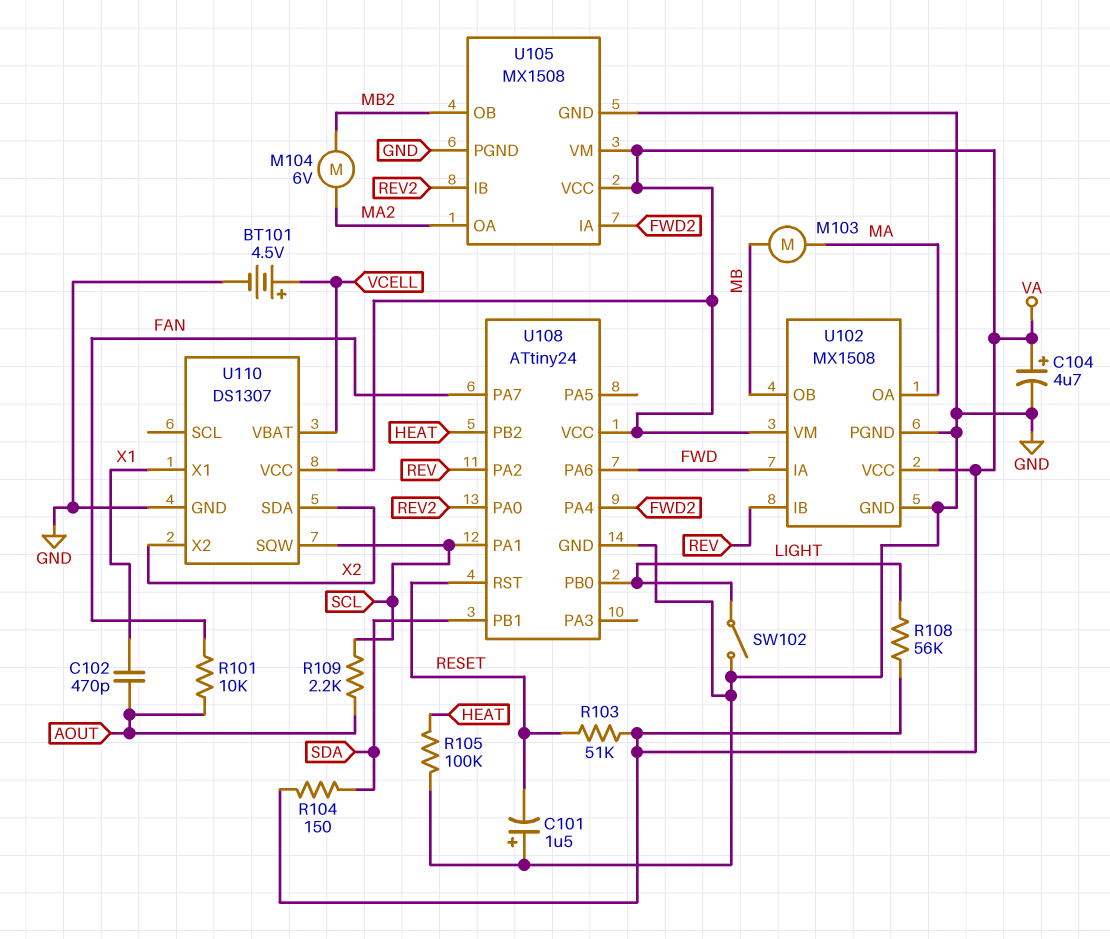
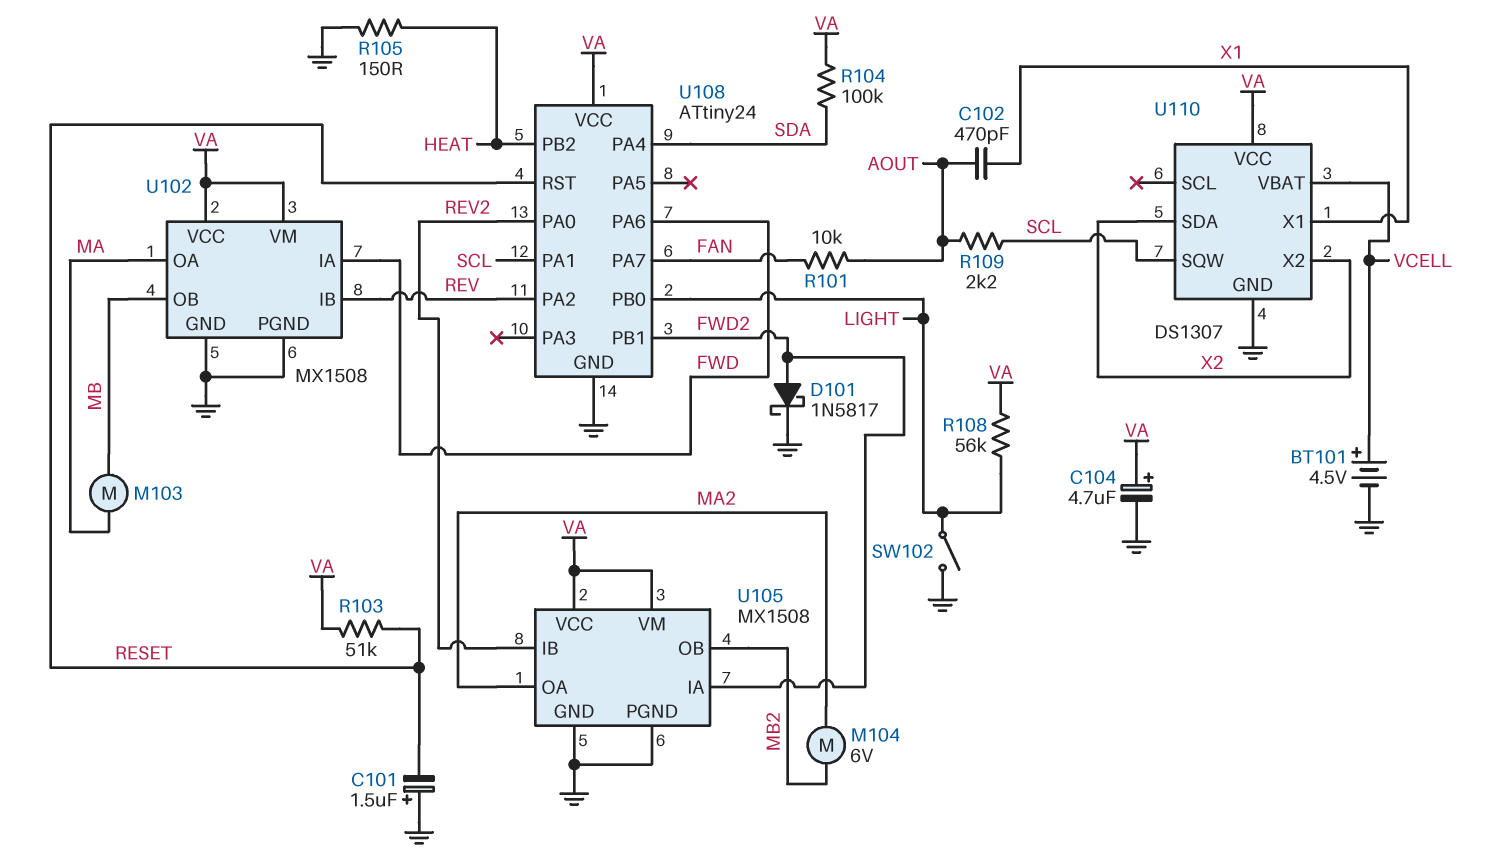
D101: none -> schottky 1N5817 (A FWD2, K GND)
R104: 150 (SDA, VA) -> 100k (SDA, VA)
R105: 100k (GND, HEAT) -> 150 (GND, HEAT)
U108 pin PA4: FWD2 -> SDA
U108 pin PB1: SDA -> FWD2

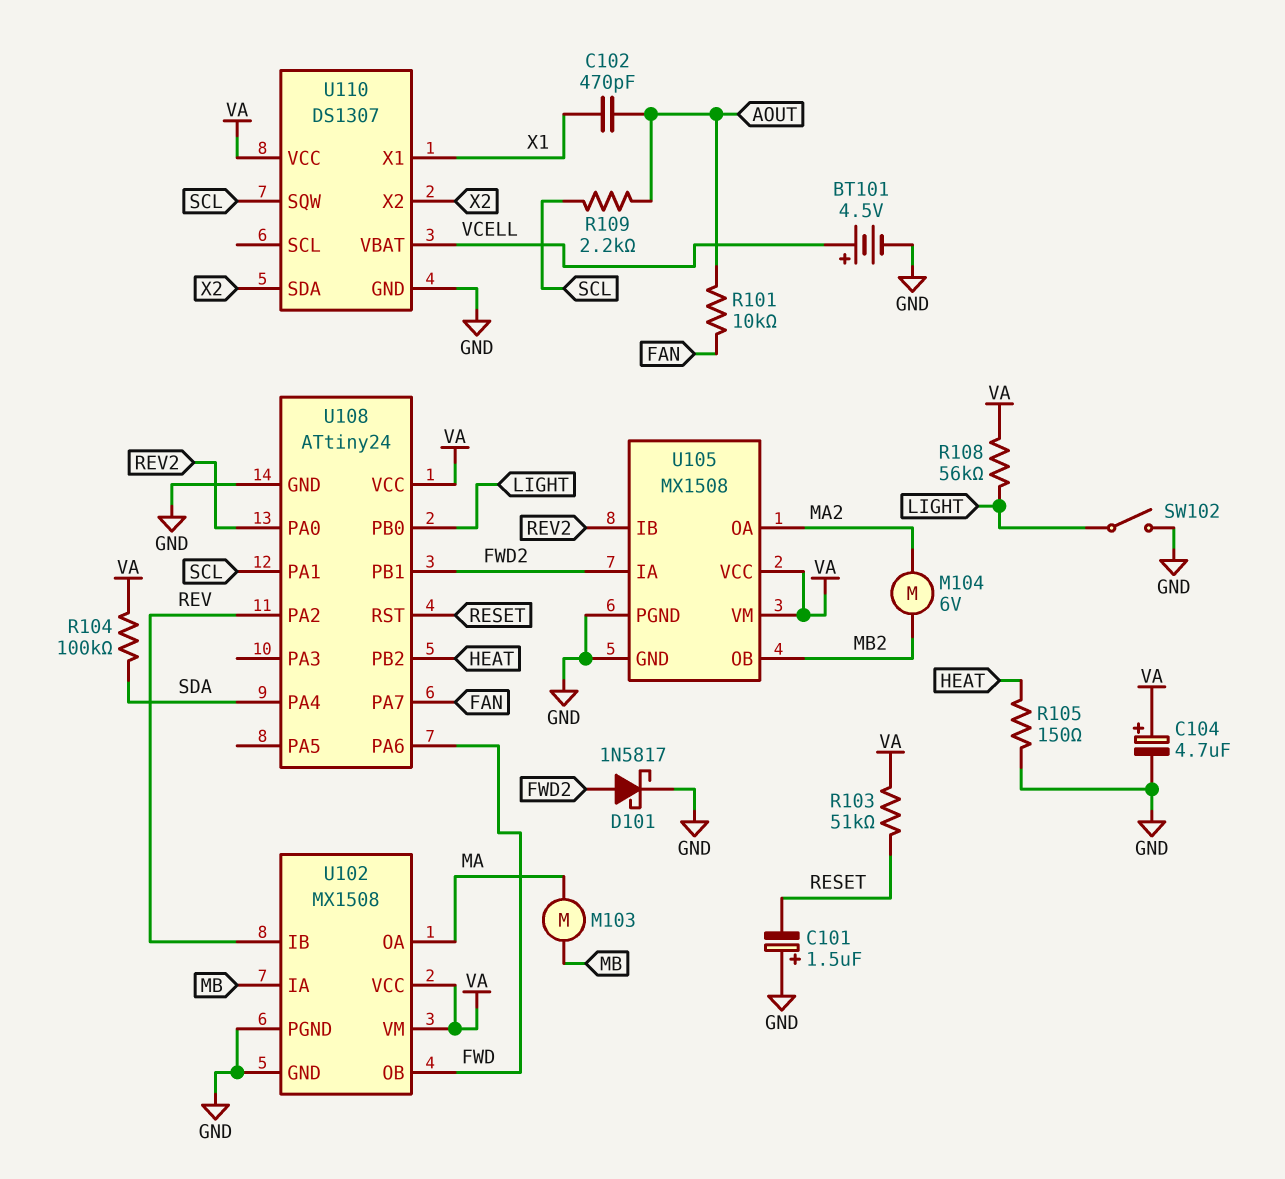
U102 pin IA: FWD -> MB
U102 pin OB: MB -> FWD

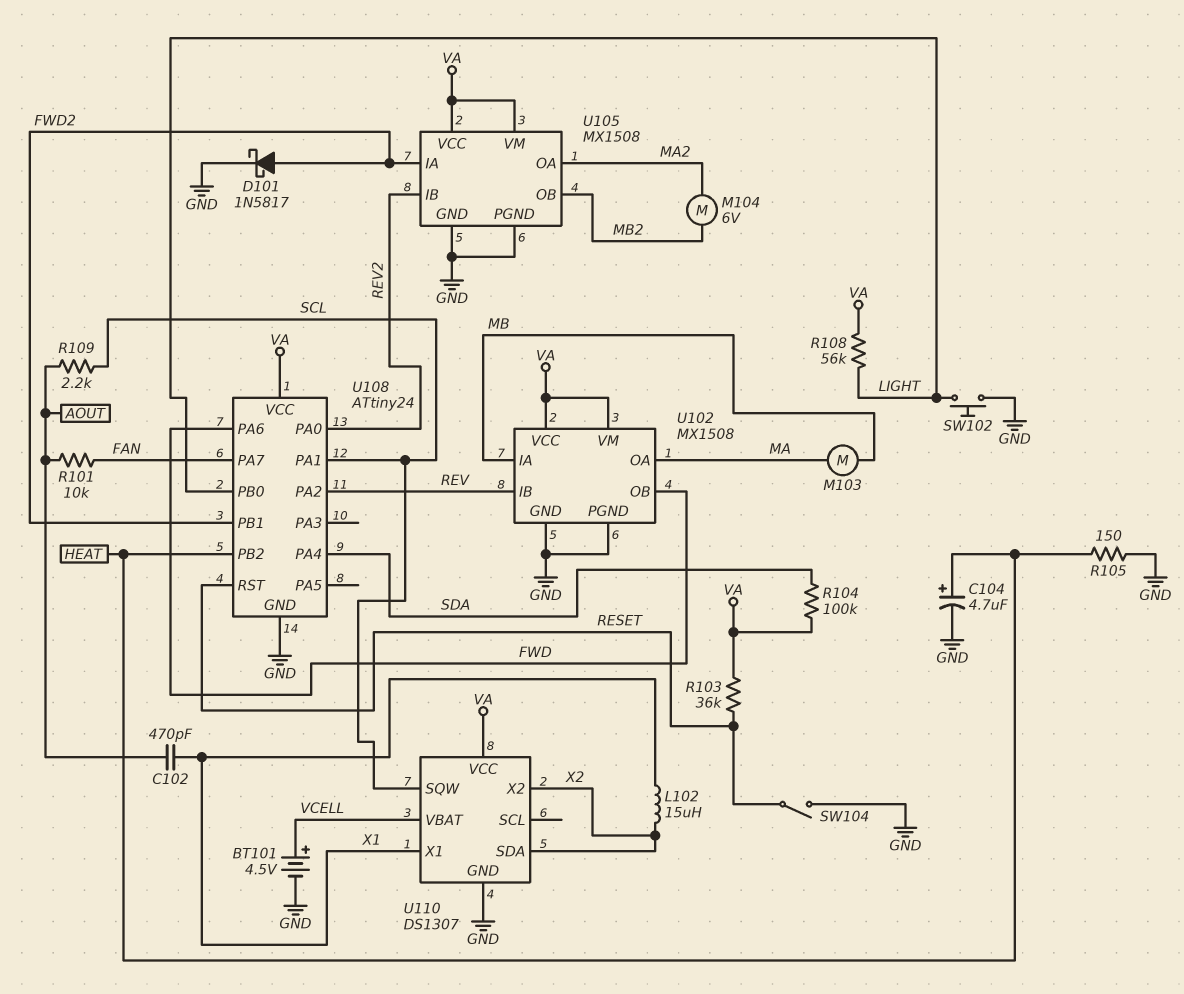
C101: 1.5uF (plus GND, minus RESET) -> none
C104: 4.7uF (plus VA, minus GND) -> 4.7uF (plus HEAT, minus GND)
L102: none -> 15uH (X1, X2)
R103: 51k (RESET, VA) -> 36k (RESET, VA)
SW102: switch (GND, LIGHT) -> button (GND, LIGHT)
SW104: none -> switch (GND, RESET)

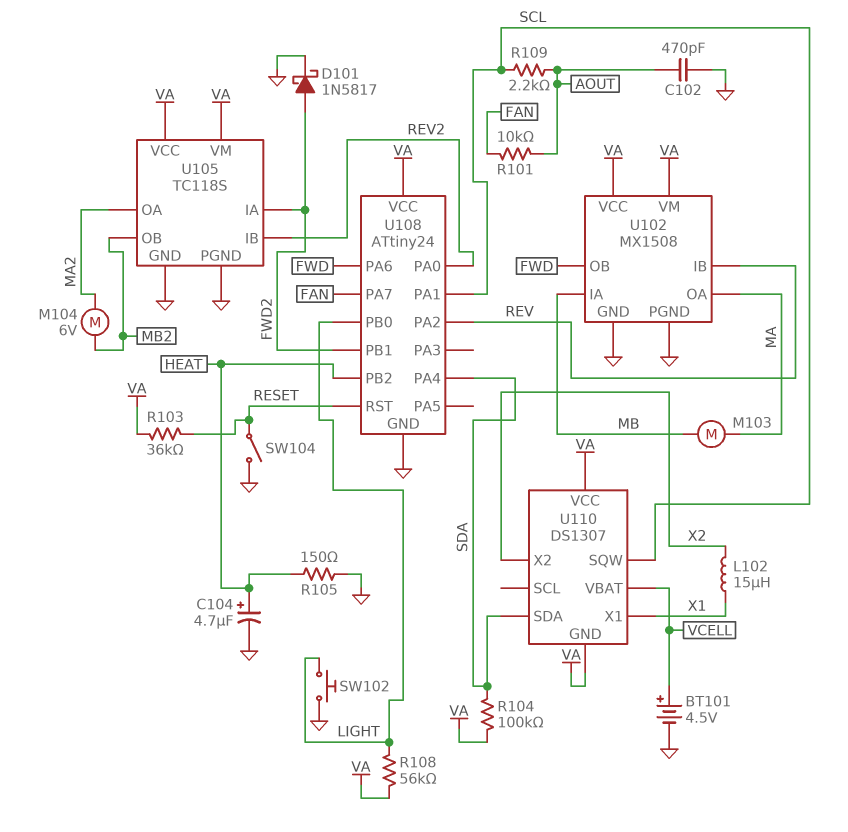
C102: 470pF (AOUT, X1) -> 470pF (AOUT, GND)
U105: MX1508 -> TC118S
U110 pin GND: GND -> VA
U110 pin SDA: X2 -> SDA

